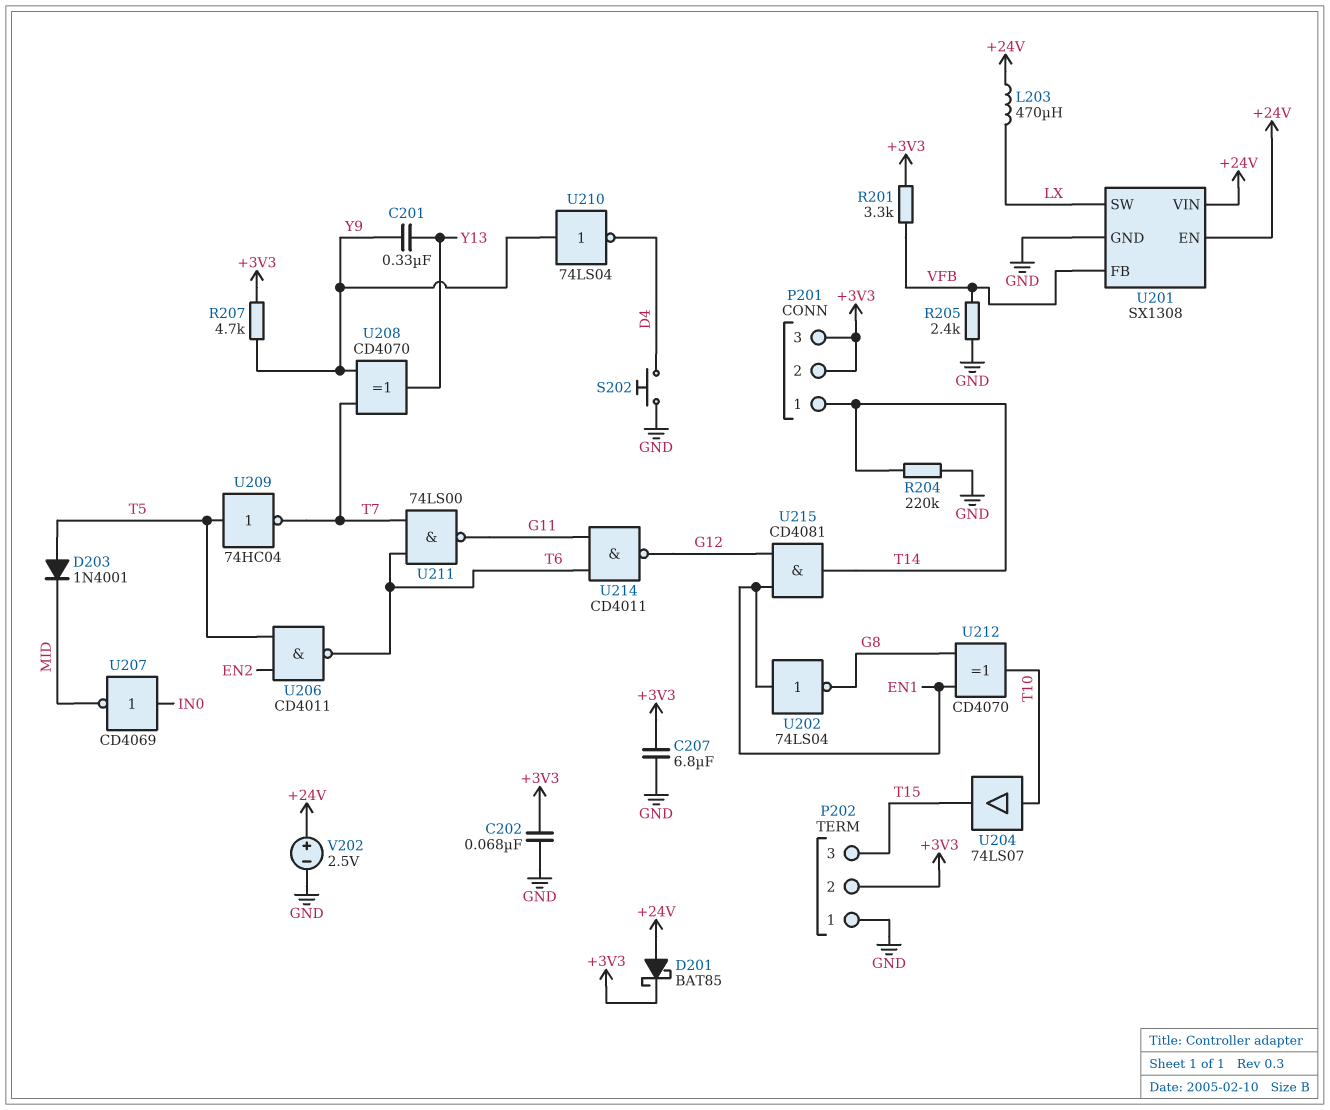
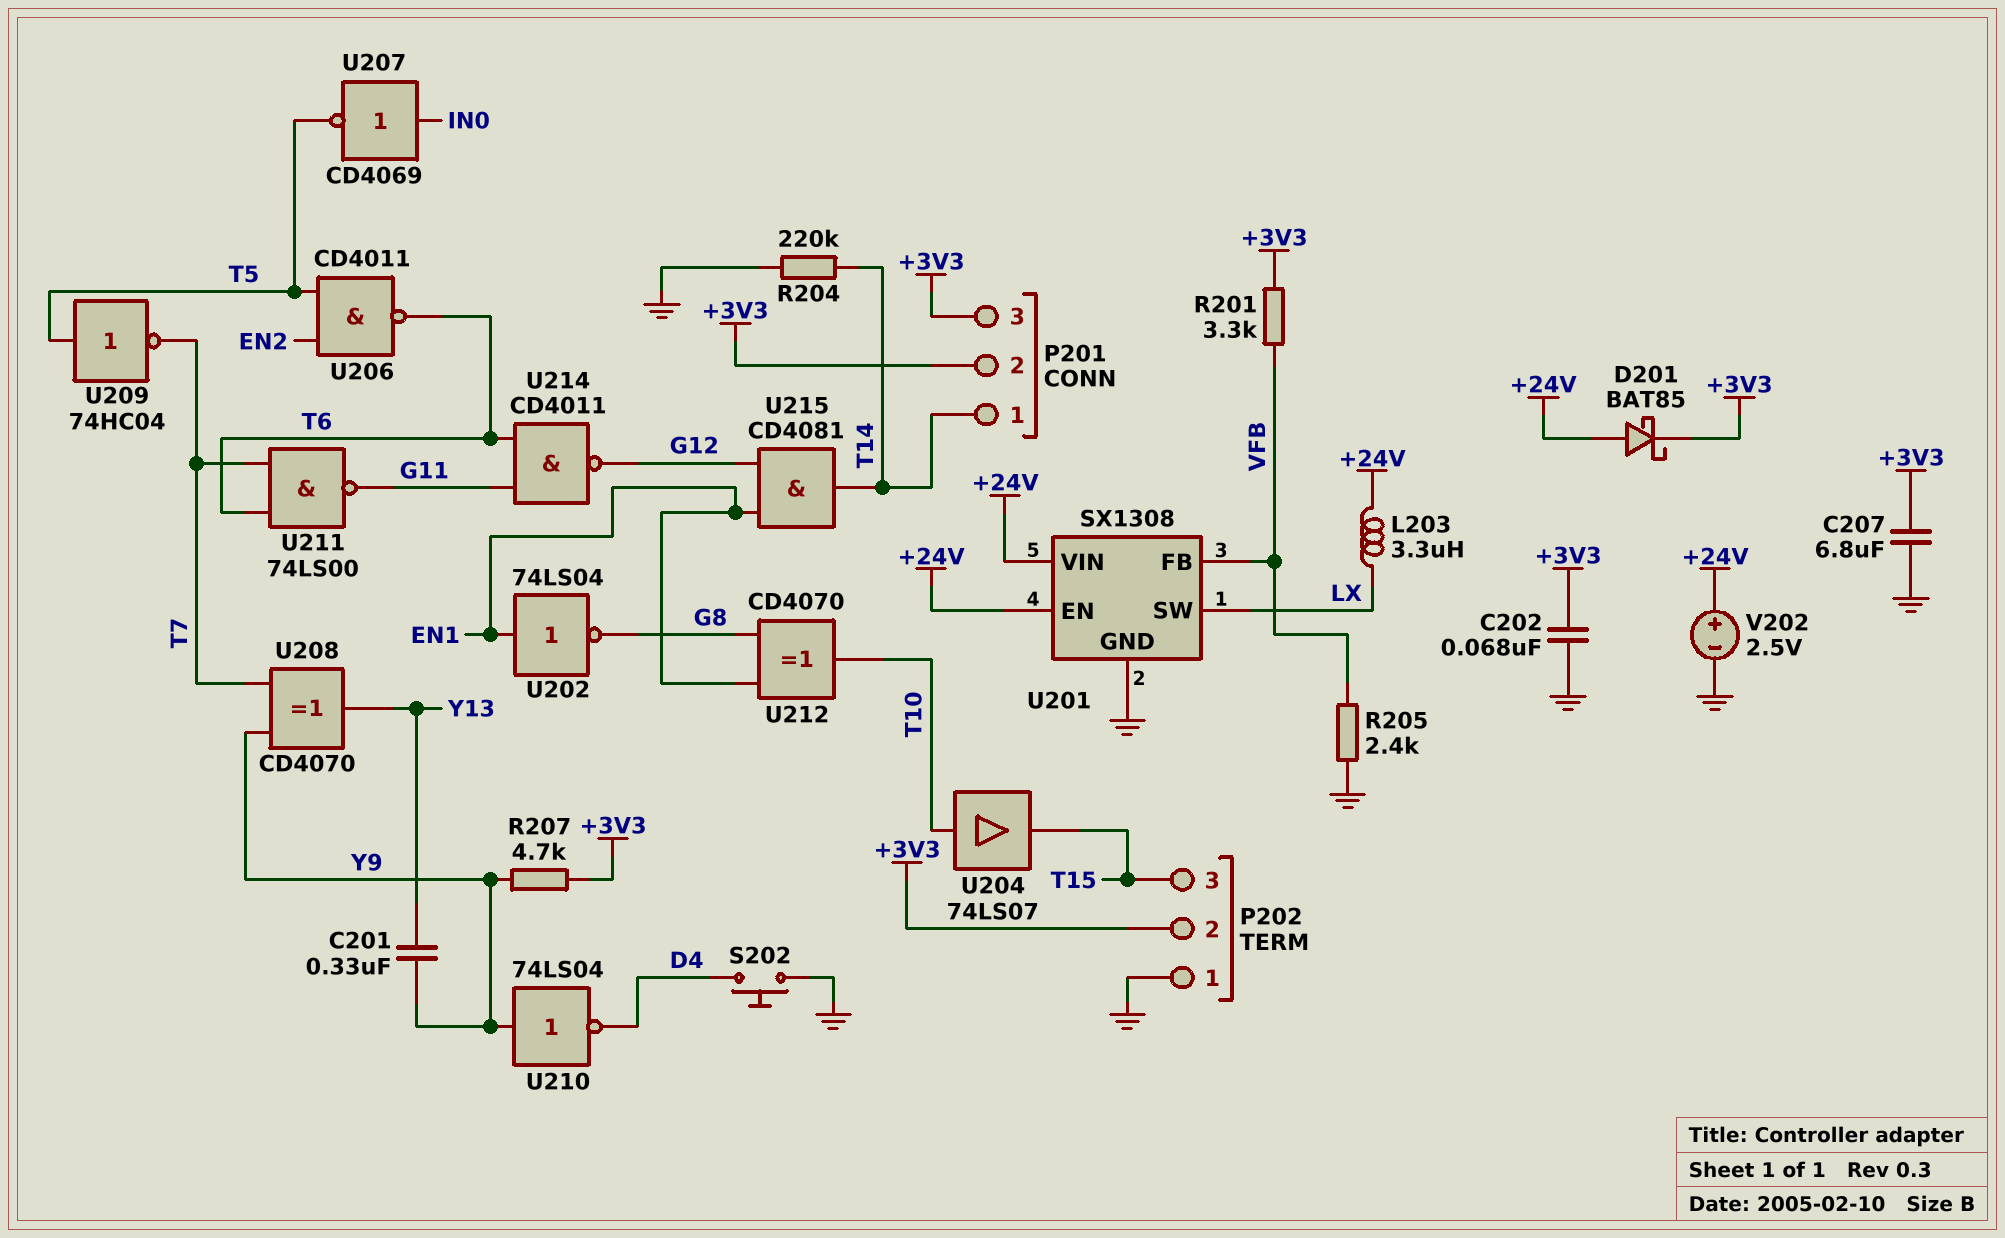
D203: diode 1N4001 (A T5, K MID) -> none
L203: 470uH (+24V, LX) -> 3.3uH (+24V, LX)
U207: NOT CD4069 (in IN0, out MID) -> NOT CD4069 (in IN0, out T5)

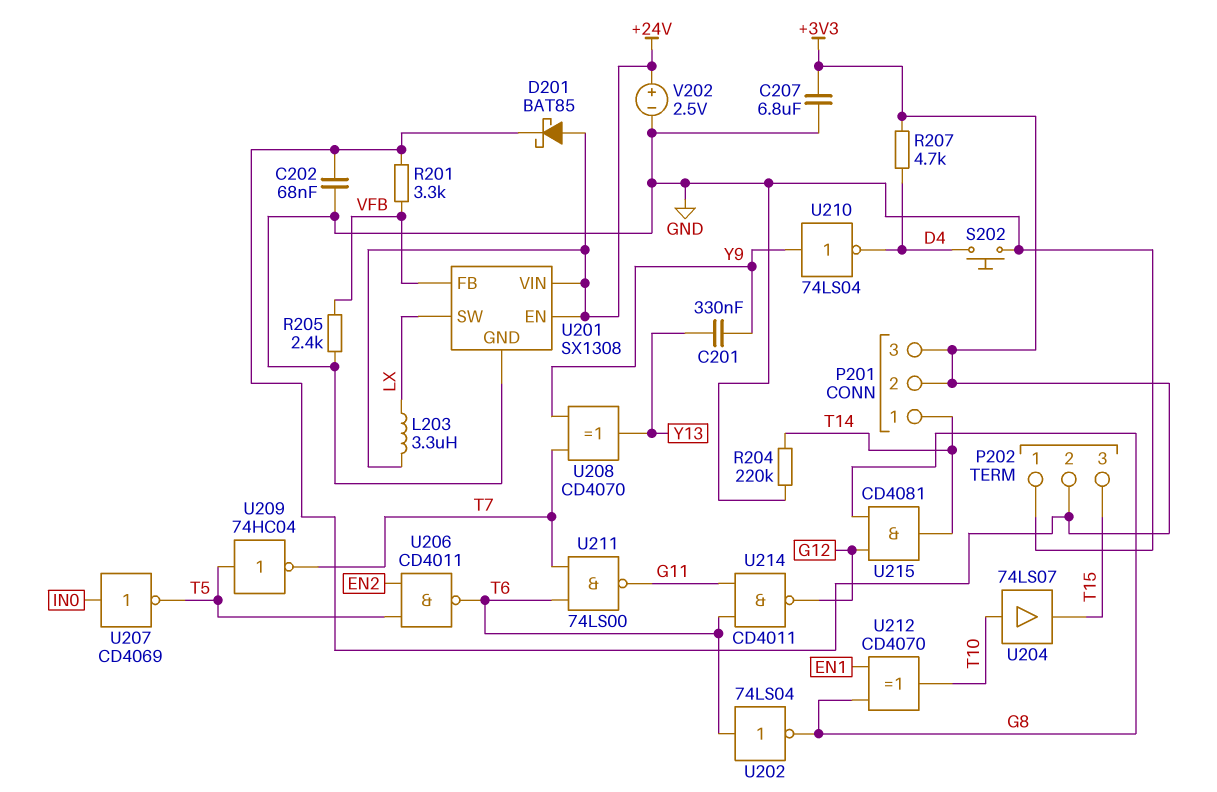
R207: 4.7k (+3V3, Y9) -> 4.7k (+3V3, D4)
U202: NOT 74LS04 (in EN1, out G8) -> NOT 74LS04 (in T6, out G8)
U215: AND CD4081 (in EN1, in G12, out T14) -> AND CD4081 (in G8, in G12, out T14)

